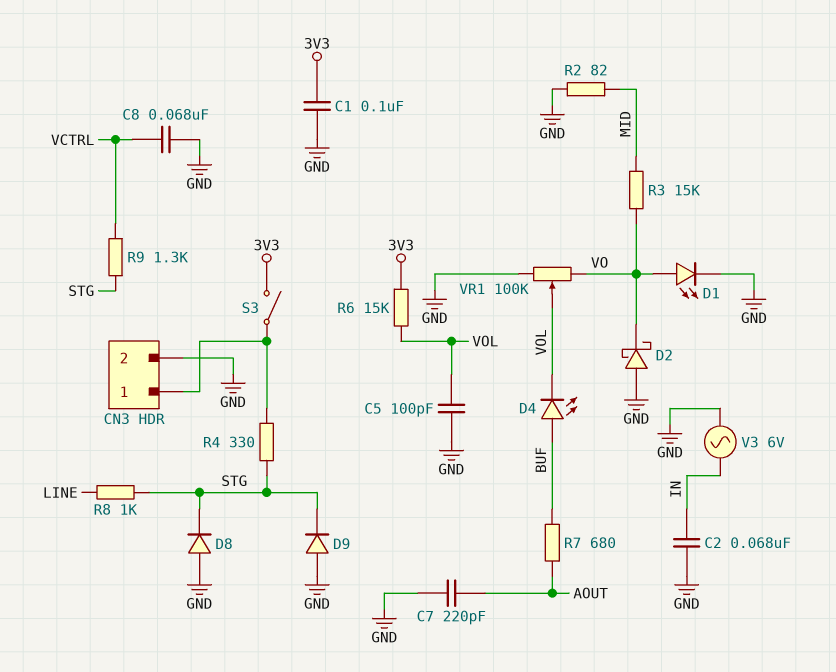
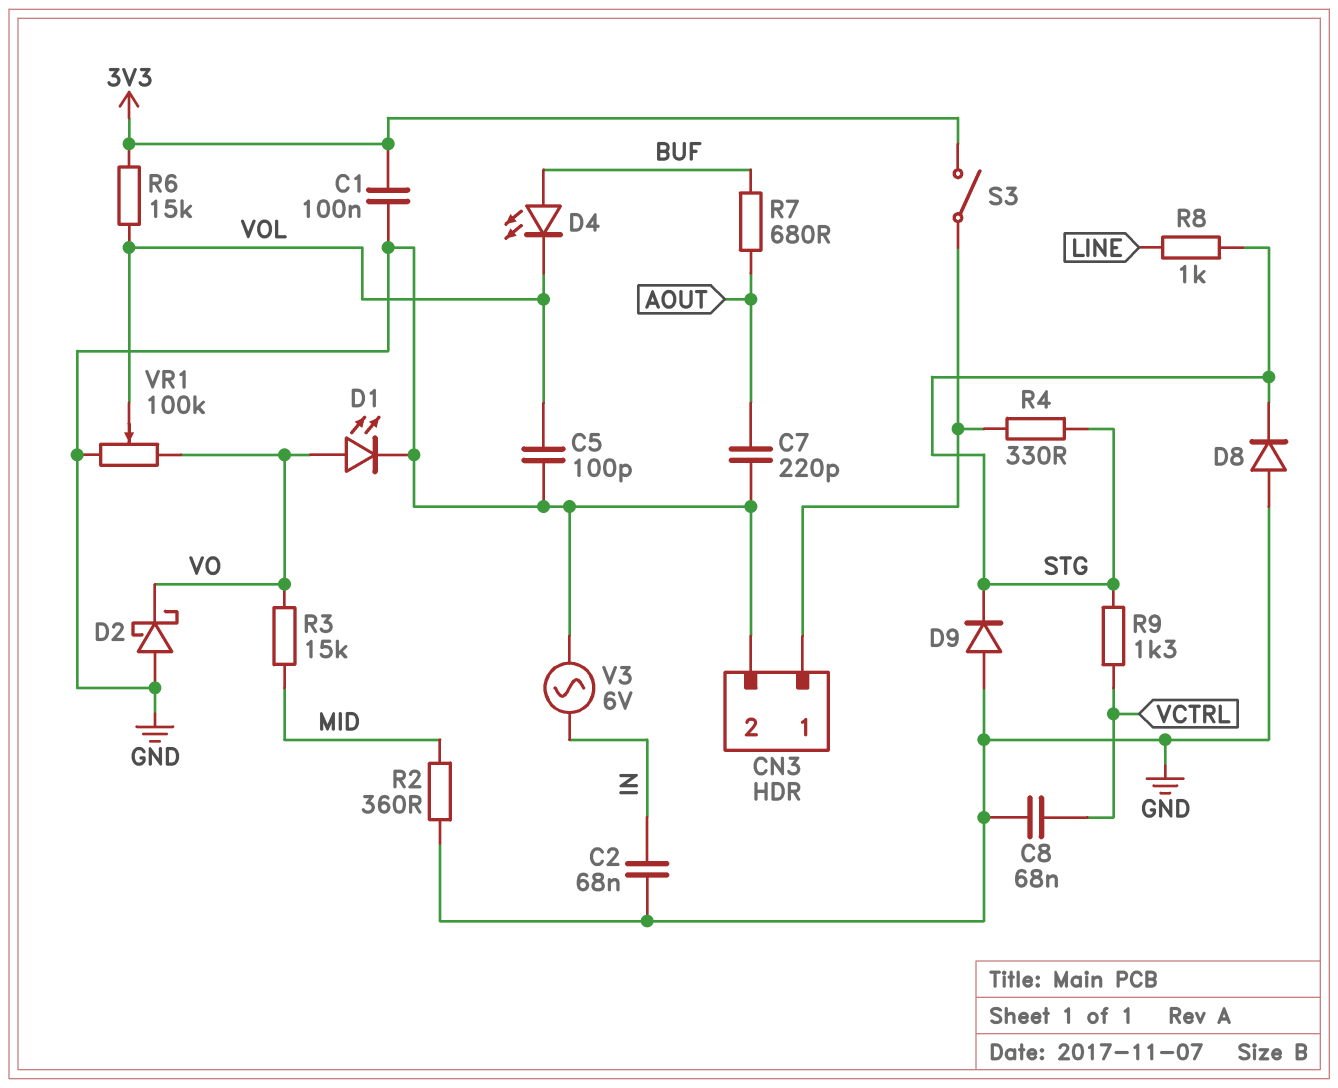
R2: 82 (GND, MID) -> 360 (GND, MID)

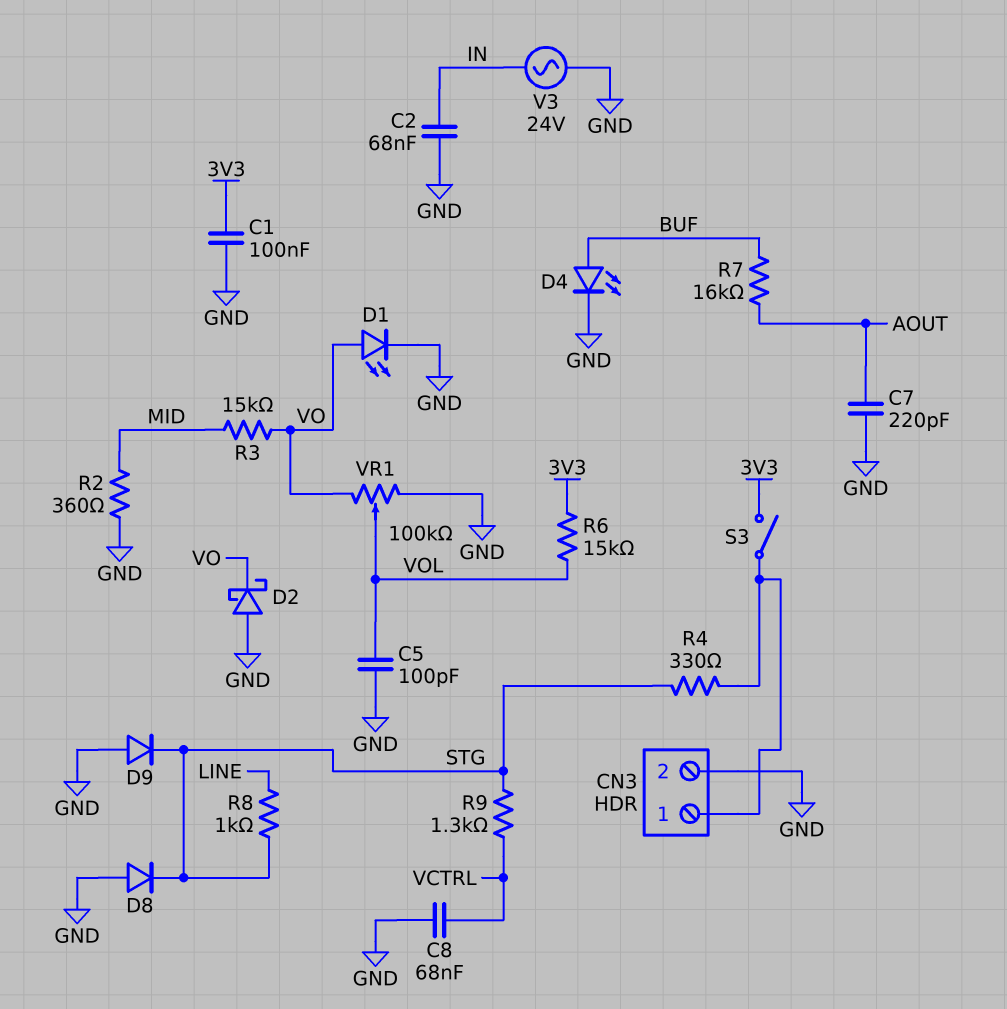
D4: LED (A BUF, K VOL) -> LED (A BUF, K GND)
R7: 680 (AOUT, BUF) -> 16k (AOUT, BUF)
V3: AC 6V (GND, IN) -> AC 24V (GND, IN)

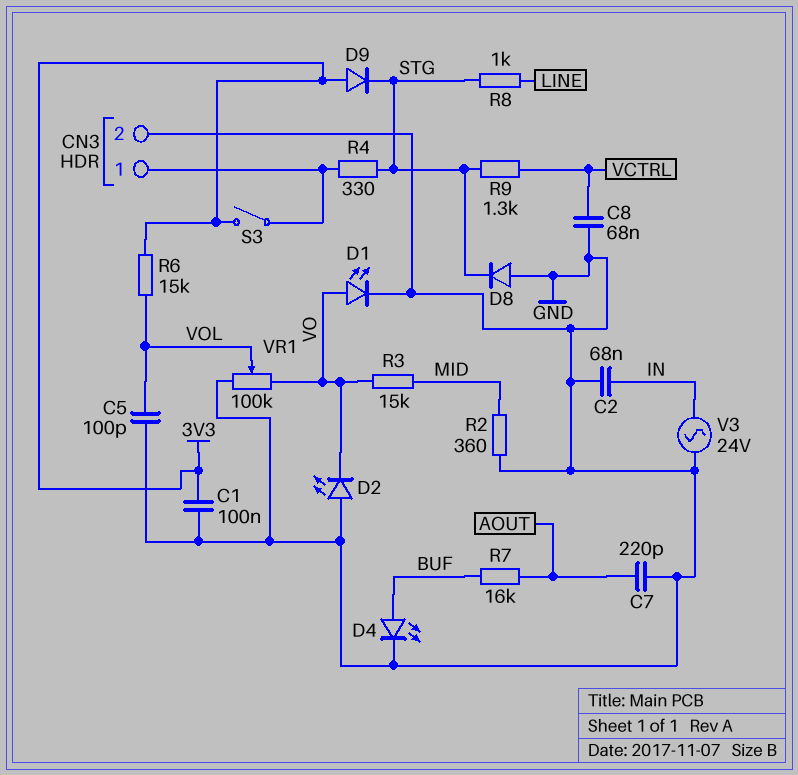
D2: schottky (A GND, K VO) -> LED (A GND, K VO)
D9: diode (A GND, K STG) -> diode (A 3V3, K STG)

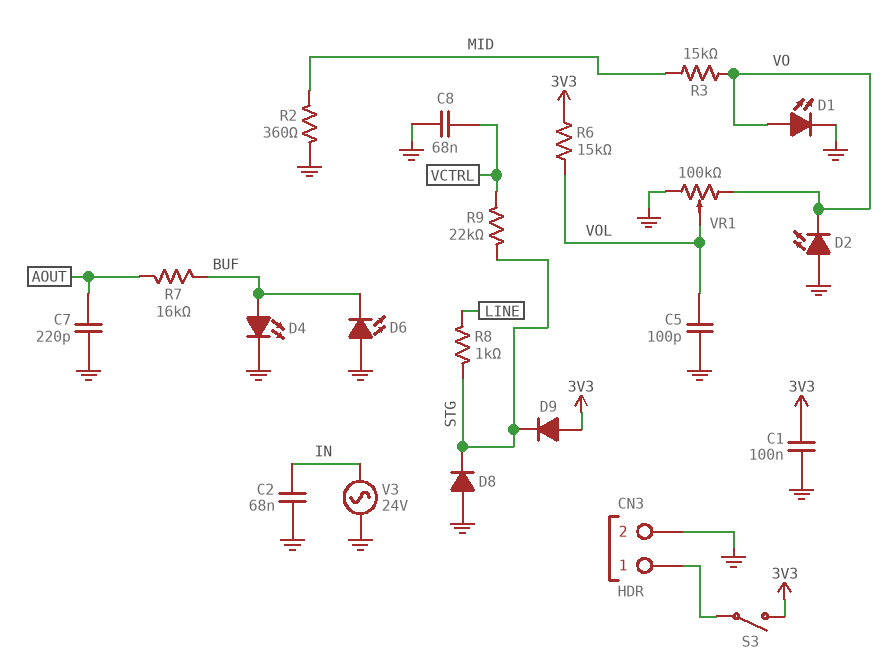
D6: none -> LED (A GND, K BUF)
R4: 330 (CN3/1, STG) -> none
R9: 1.3k (STG, VCTRL) -> 22k (STG, VCTRL)

